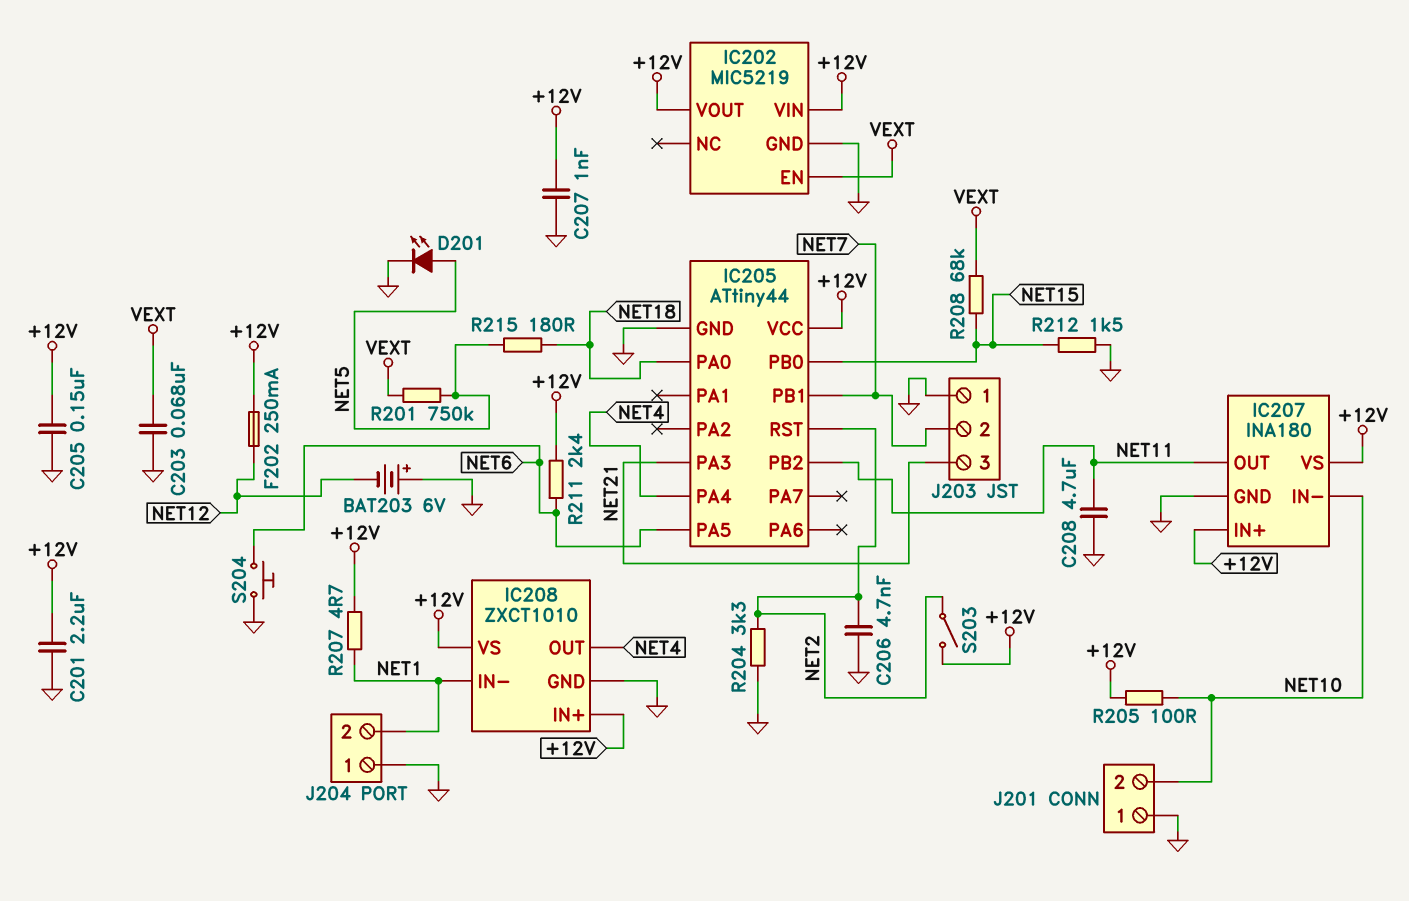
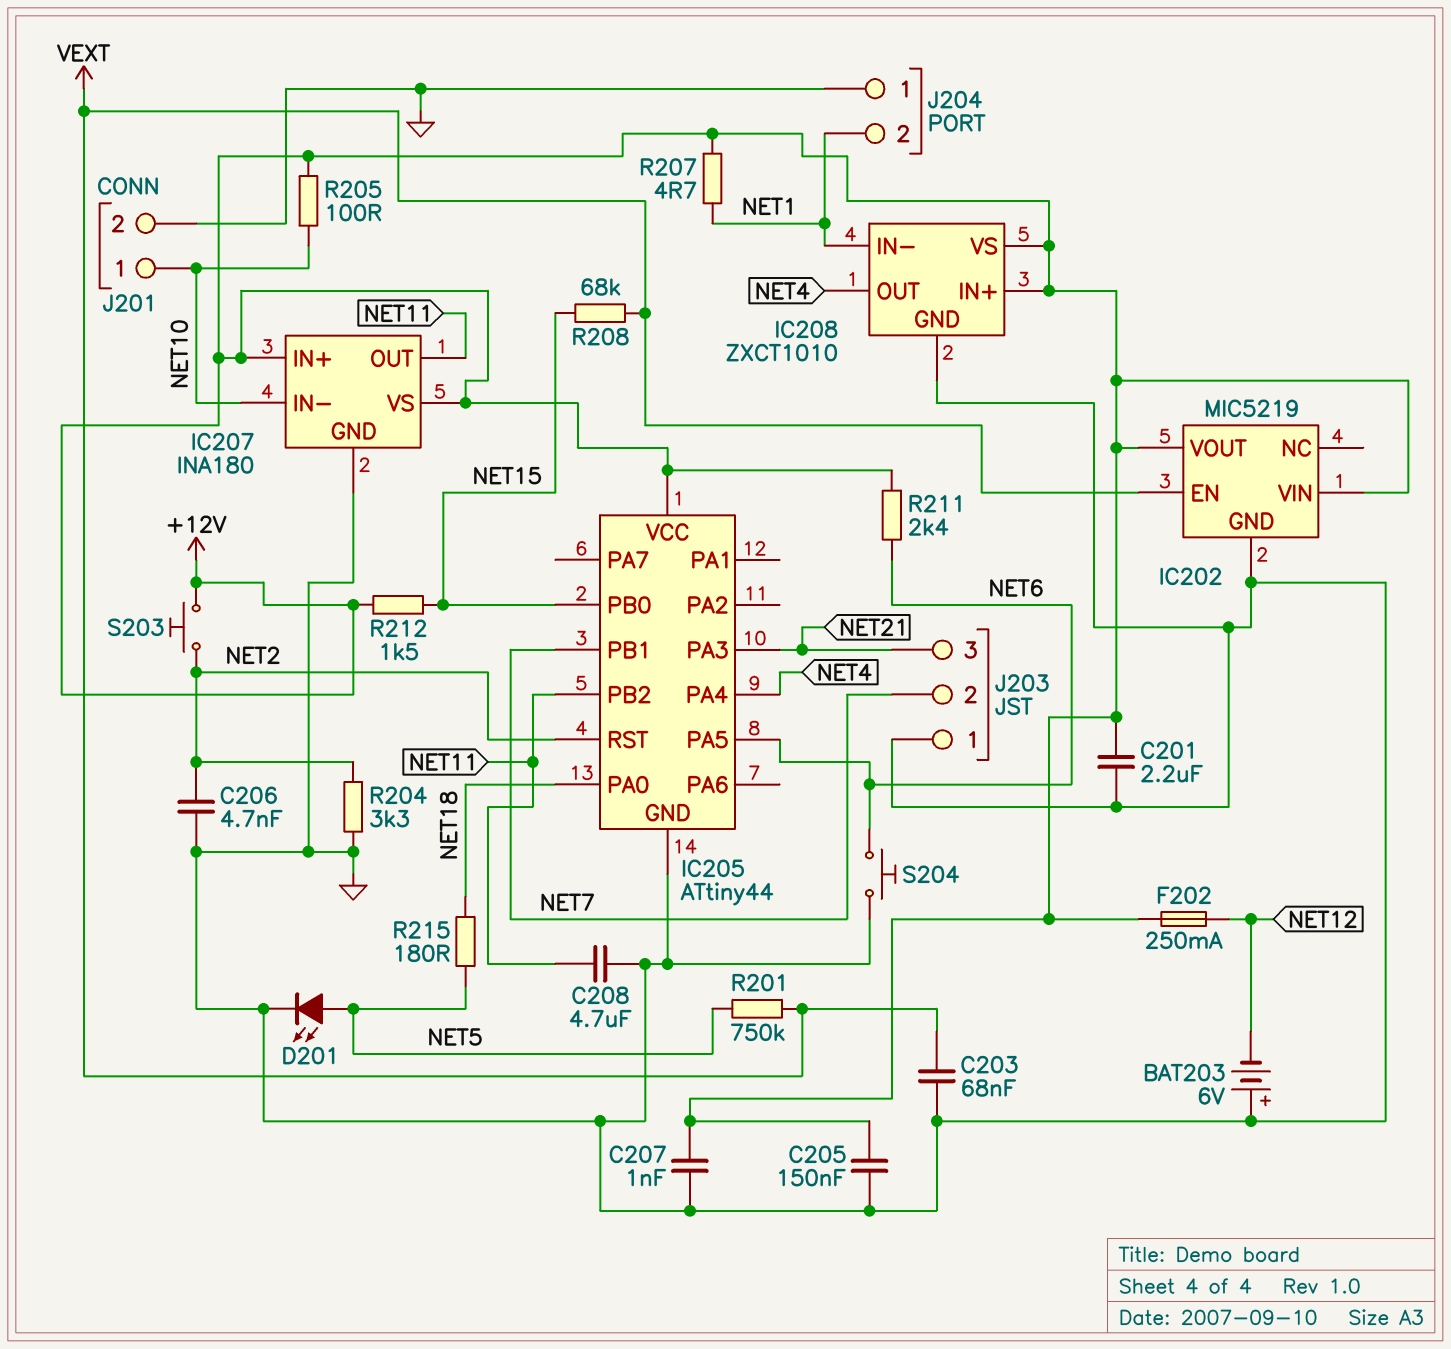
J201 pin 1: GND -> NET10
J201 pin 2: NET10 -> GND
R212: 1.5k (GND, NET15) -> 1.5k (+12V, NET15)
S203: switch (+12V, NET2) -> button (+12V, NET2)

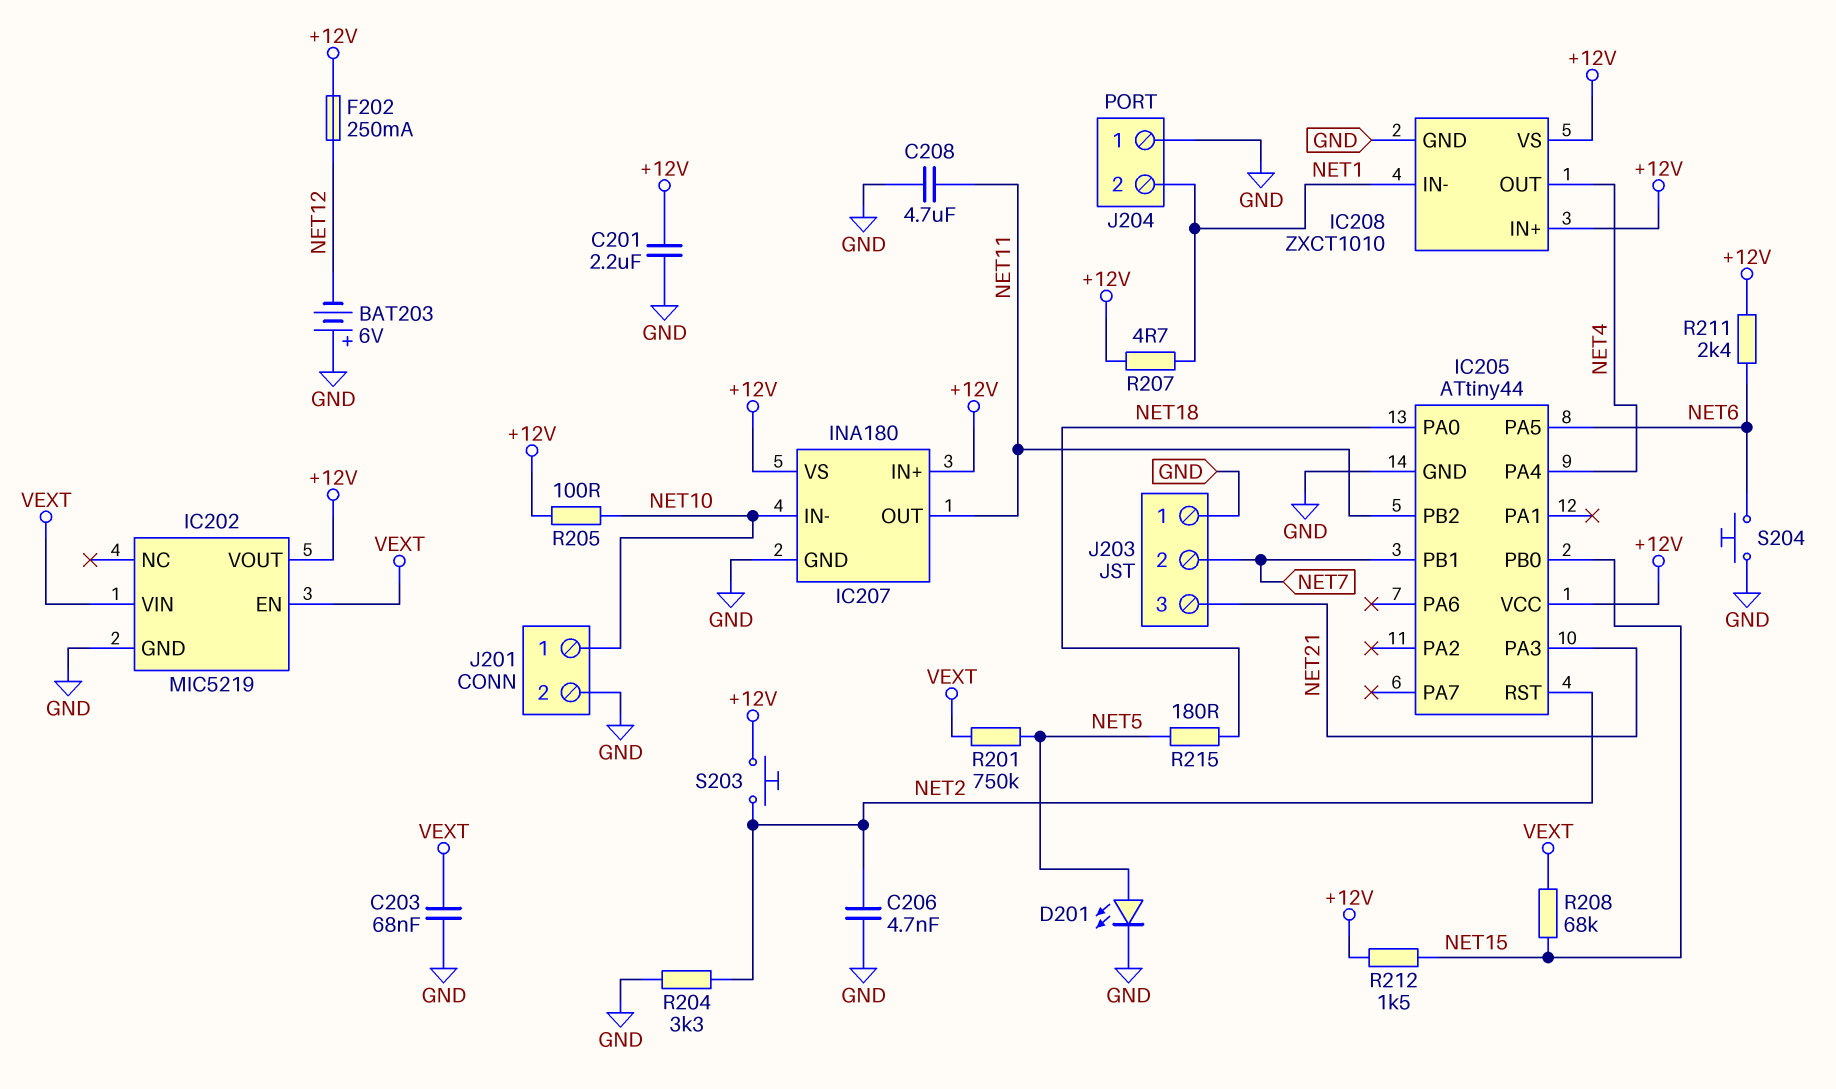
C205: 150nF (+12V, GND) -> none
C207: 1nF (+12V, GND) -> none
IC202 pin VIN: +12V -> VEXT

